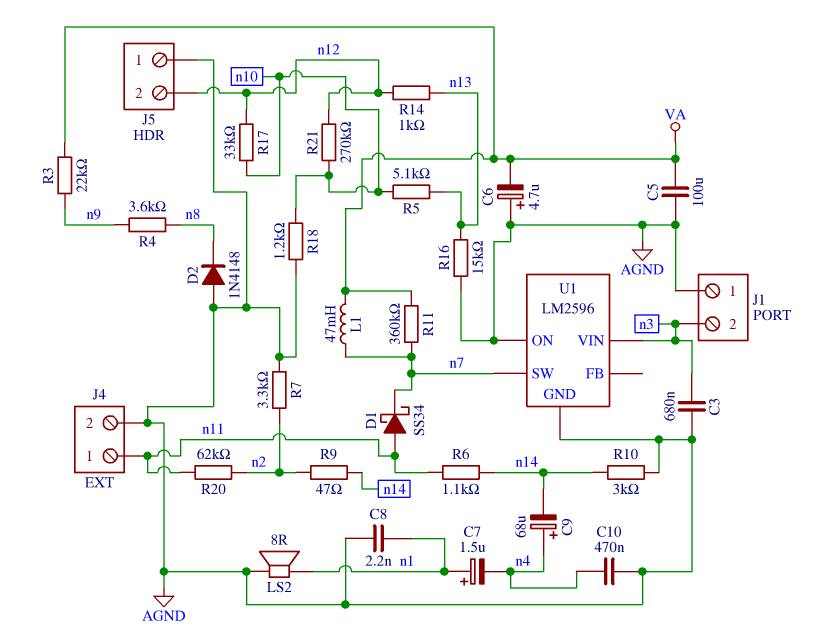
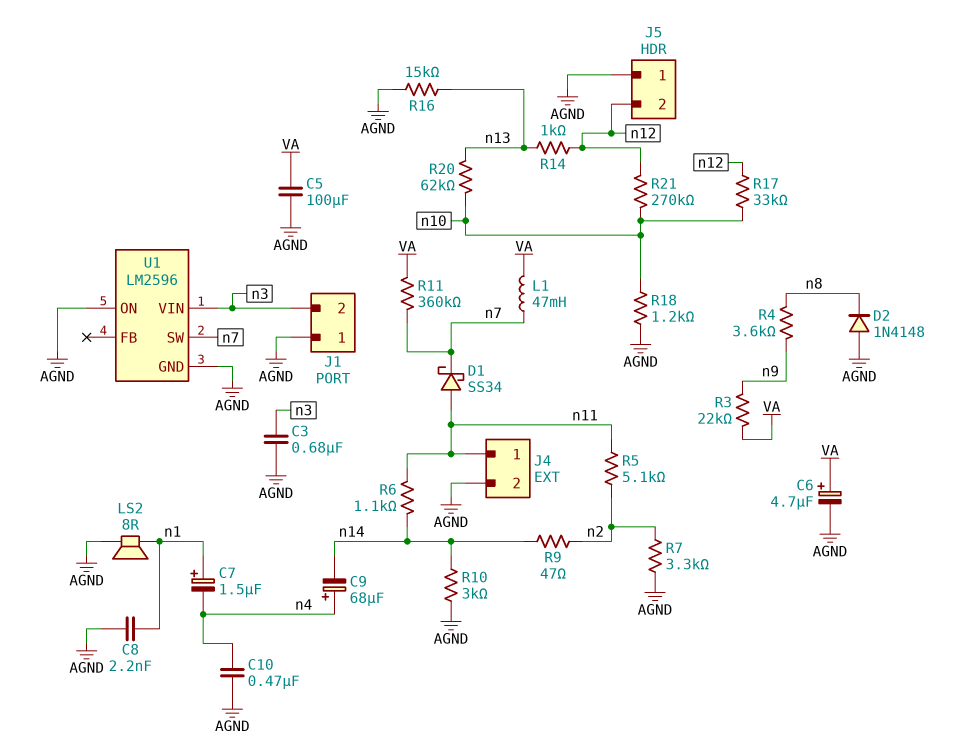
C6: 4.7uF (plus AGND, minus VA) -> 4.7uF (plus VA, minus AGND)
R5: 5.1k (n10, n13) -> 5.1k (n2, n11)
R20: 62k (n2, n11) -> 62k (n10, n13)

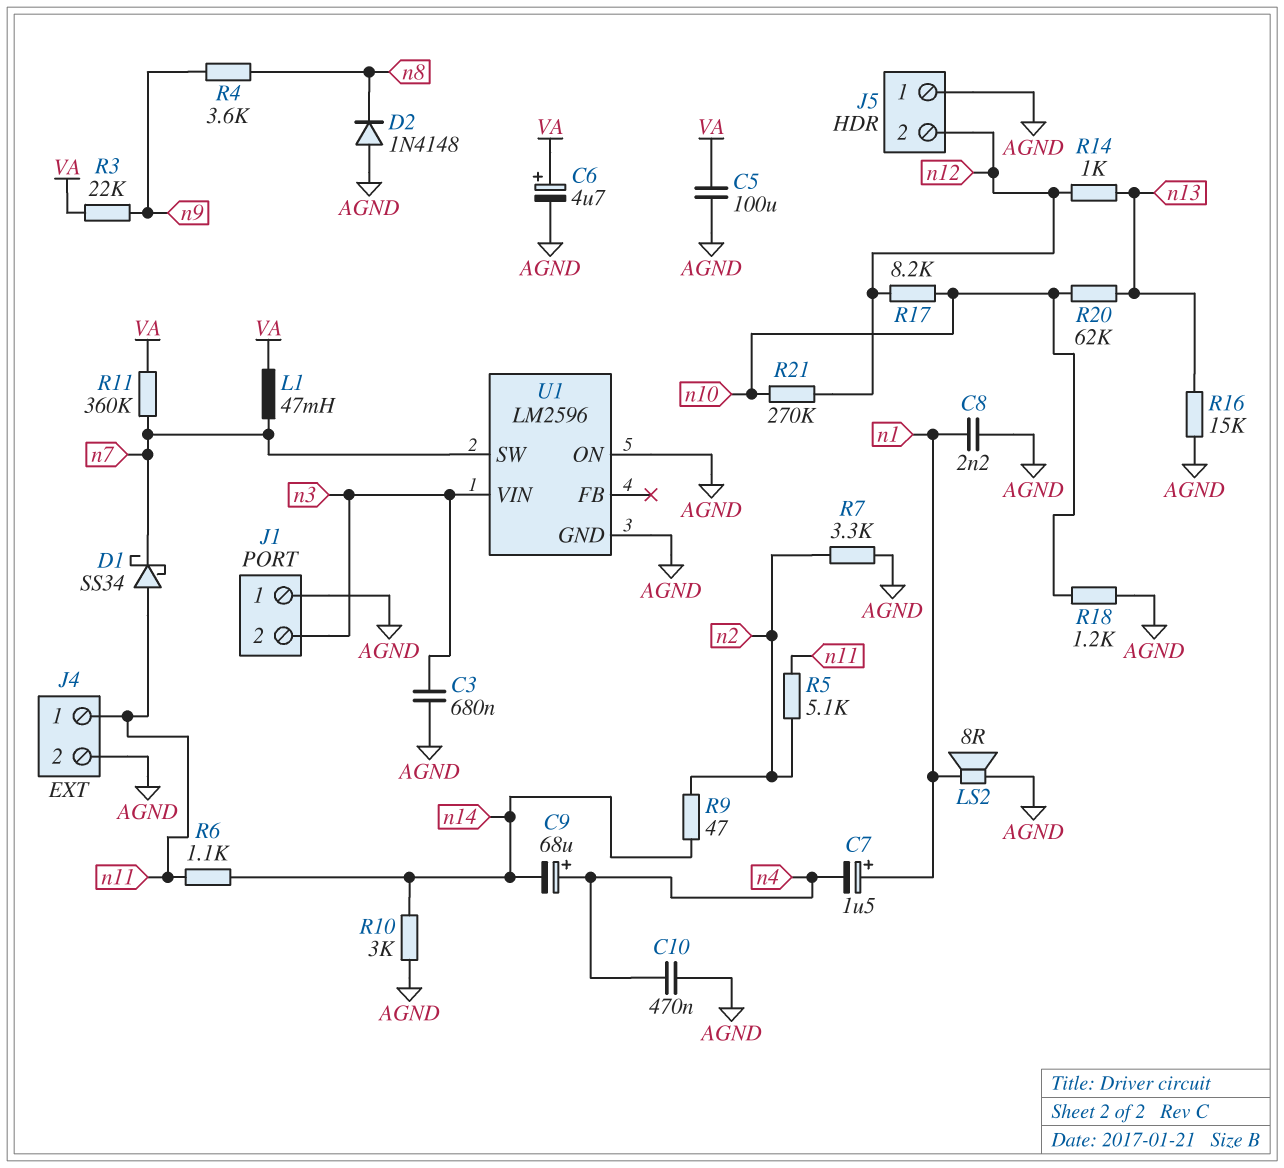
R17: 33k (n10, n12) -> 8.2k (n10, n12)

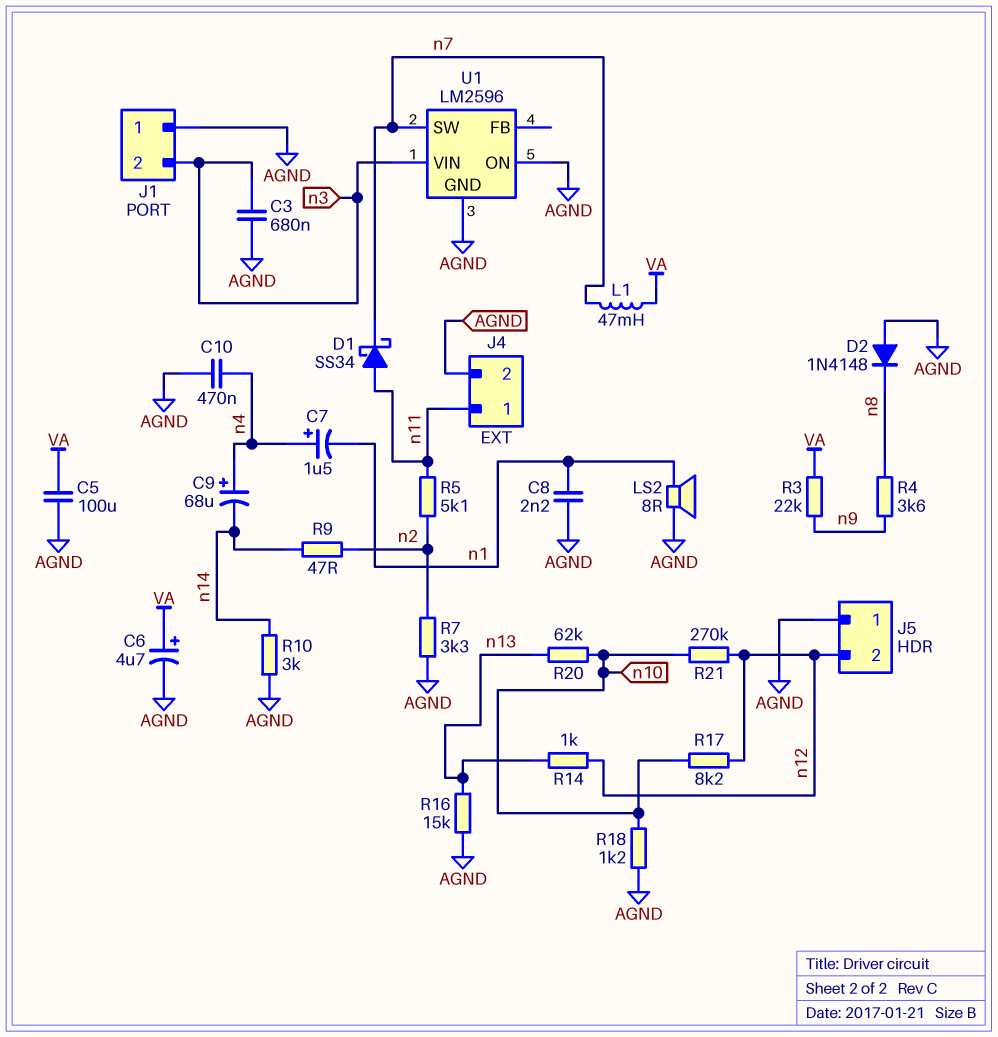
C7: 1.5uF (plus n1, minus n4) -> 1.5uF (plus n4, minus n1)
R6: 1.1k (n11, n14) -> none
R11: 360k (VA, n7) -> none

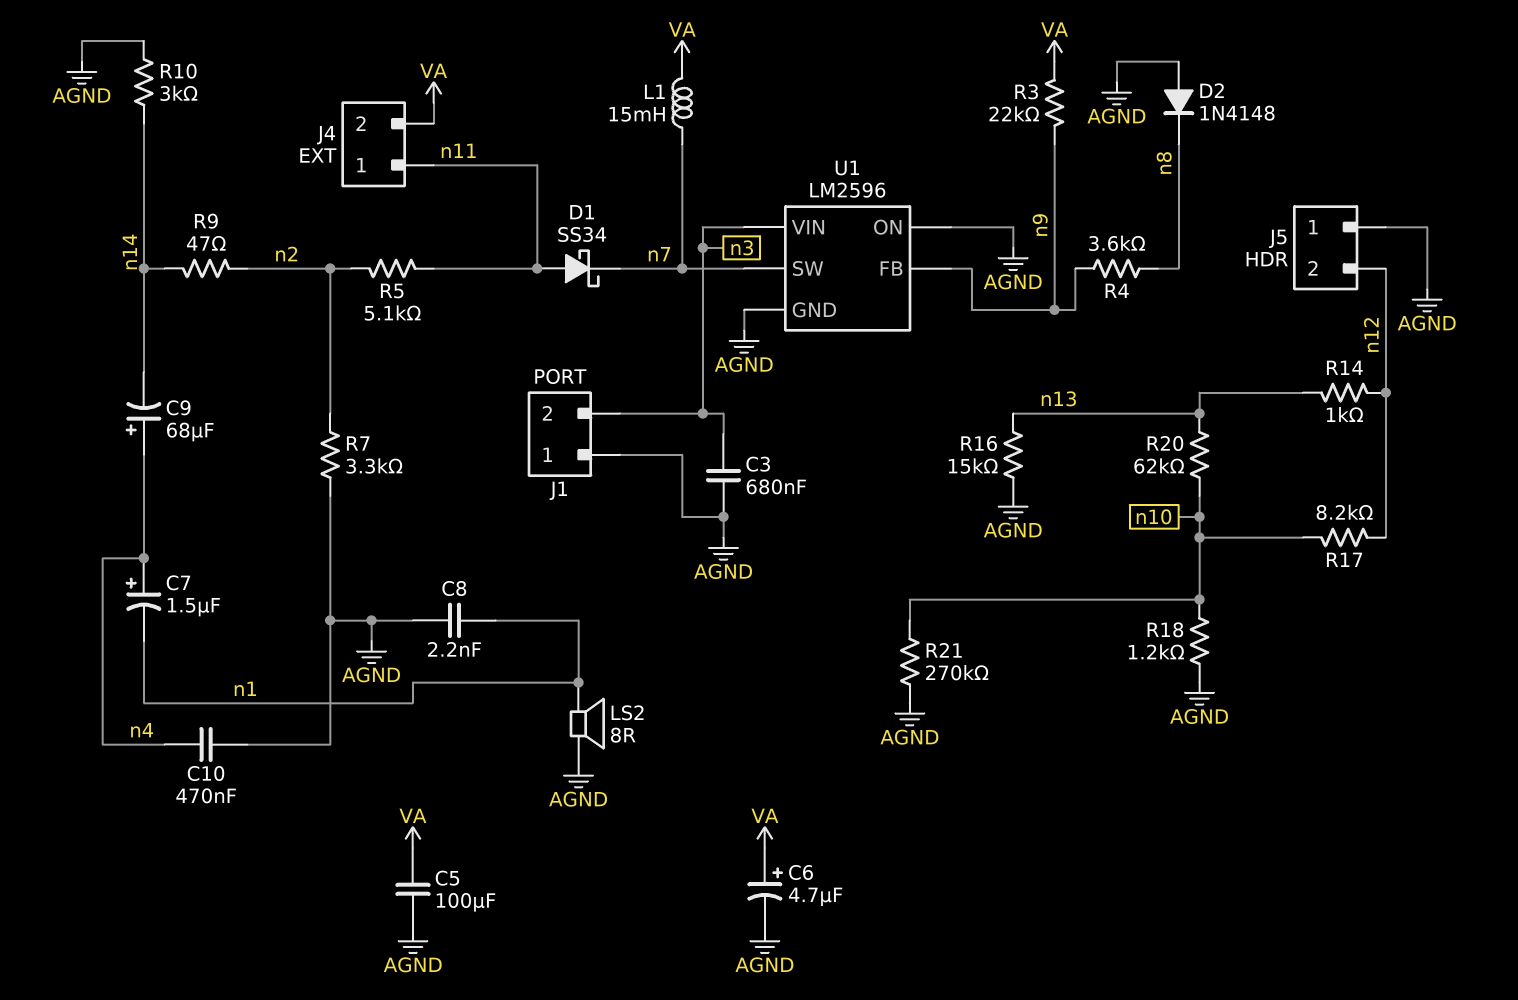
J4 pin 2: AGND -> VA
L1: 47mH (VA, n7) -> 15mH (VA, n7)
R21: 270k (n10, n12) -> 270k (AGND, n10)
U1 pin FB: none -> n9

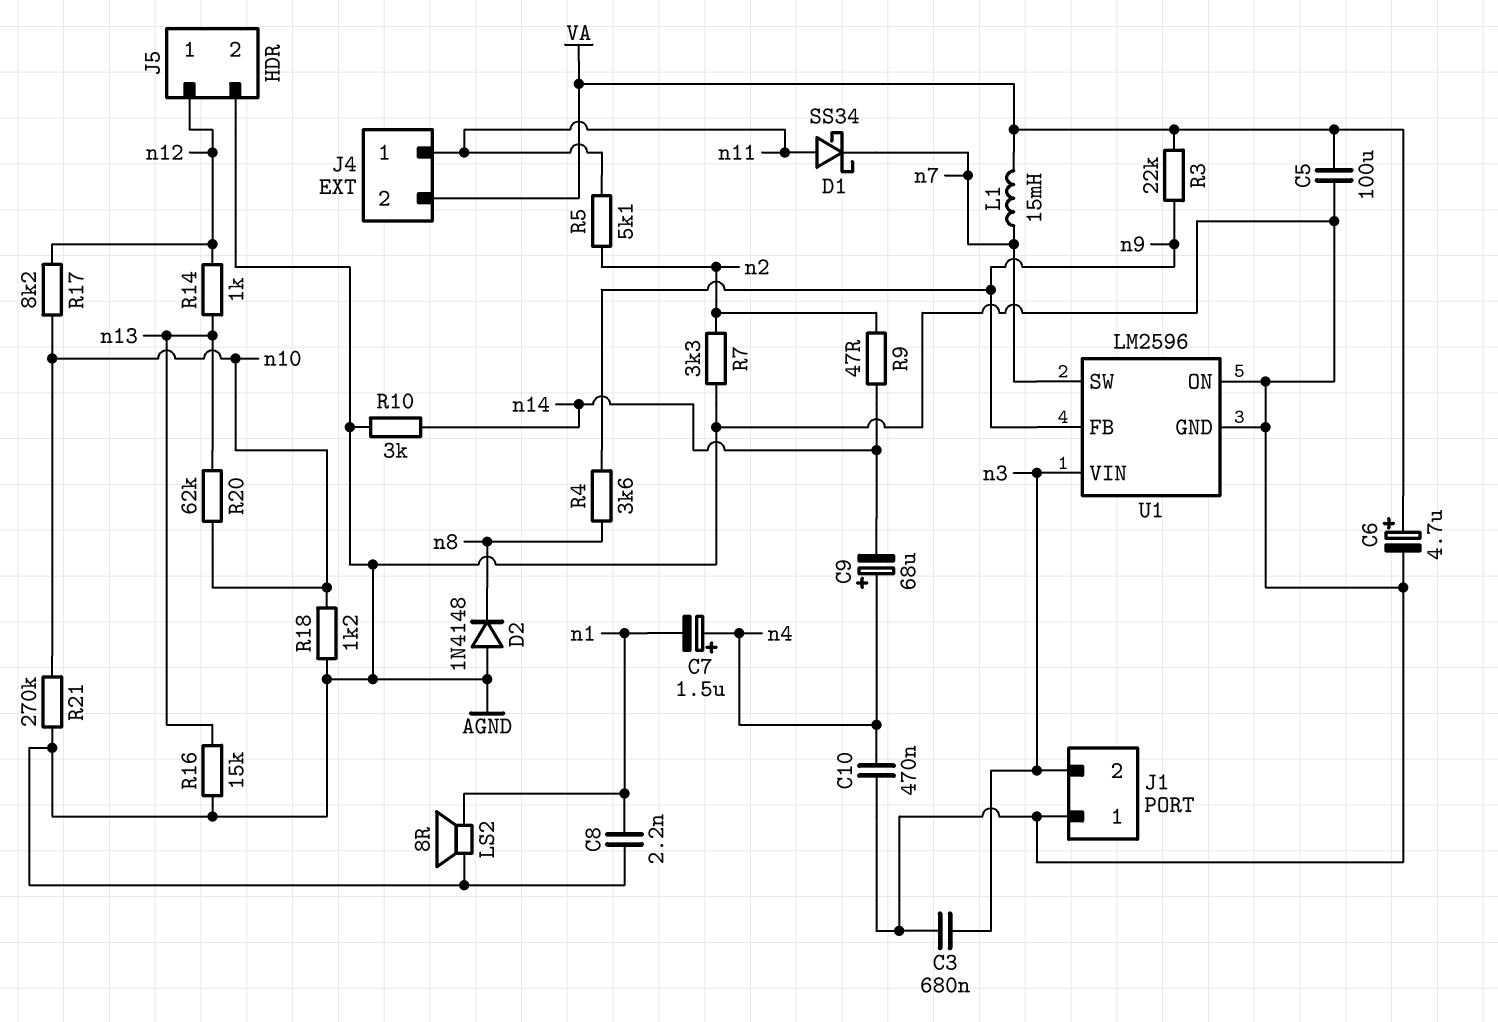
J5 pin 1: AGND -> n12
J5 pin 2: n12 -> AGND

